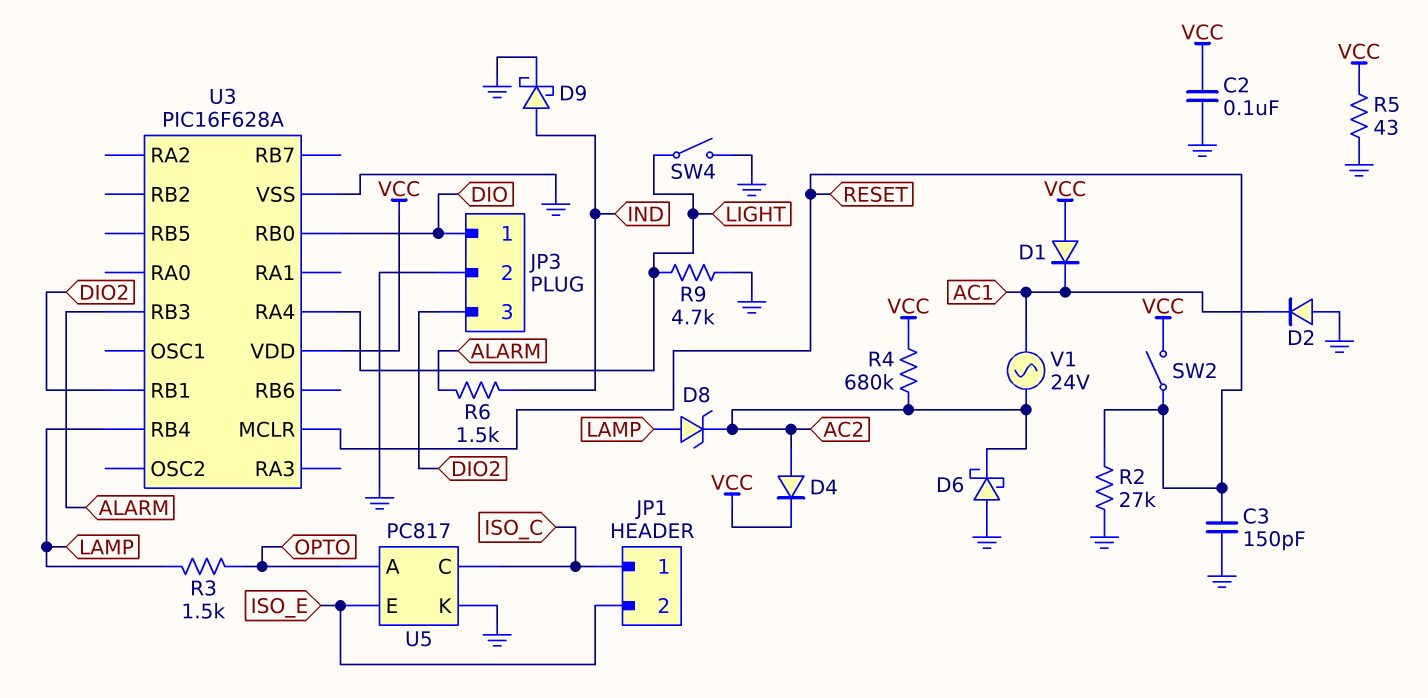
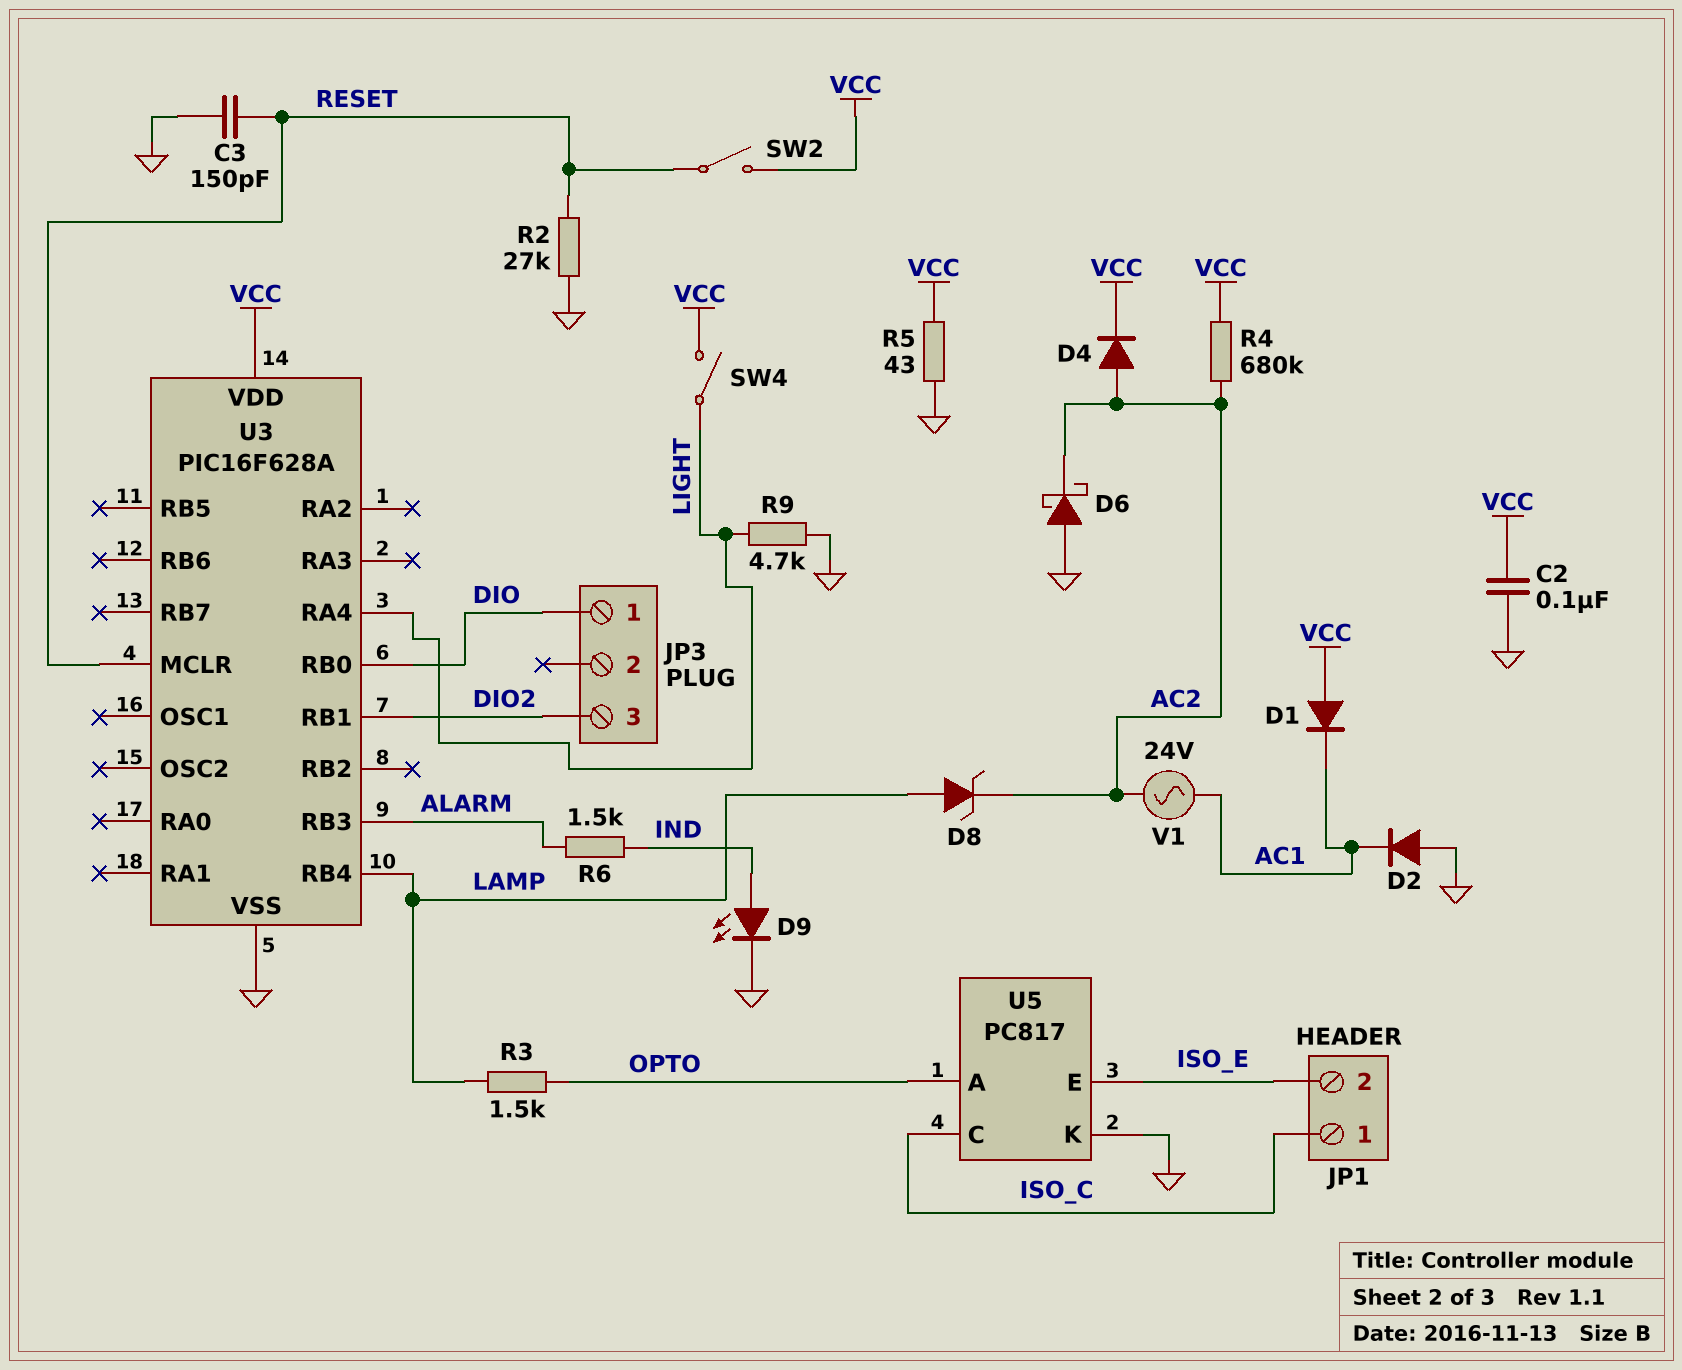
D9: schottky (A IND, K GND) -> LED (A IND, K GND)
JP3 pin 2: GND -> none
SW4: switch (GND, LIGHT) -> switch (LIGHT, VCC)

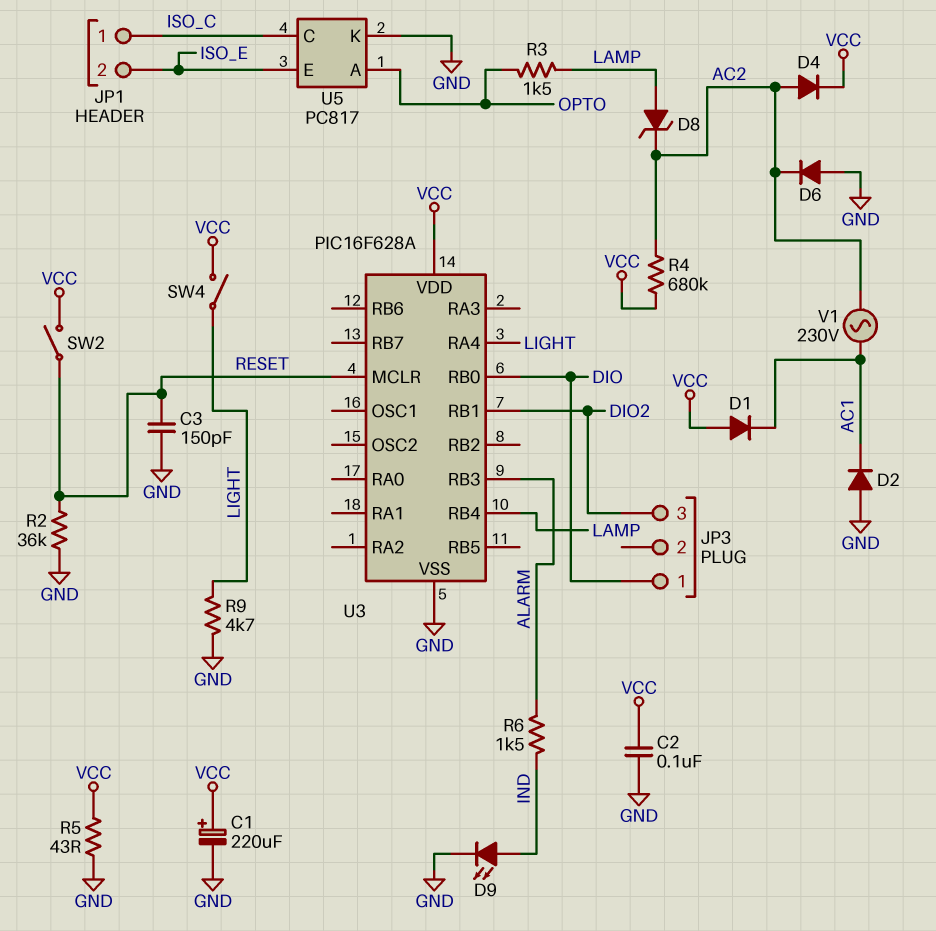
C1: none -> 220uF (plus VCC, minus GND)
D6: schottky (A GND, K AC2) -> diode (A GND, K AC2)
R2: 27k (GND, RESET) -> 36k (GND, RESET)
V1: AC 24V (AC1, AC2) -> AC 230V (AC1, AC2)

